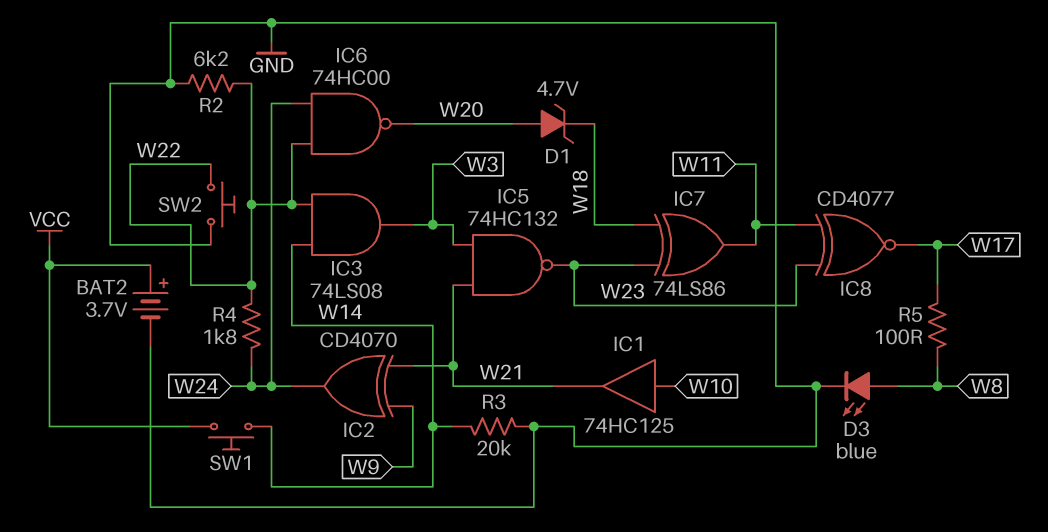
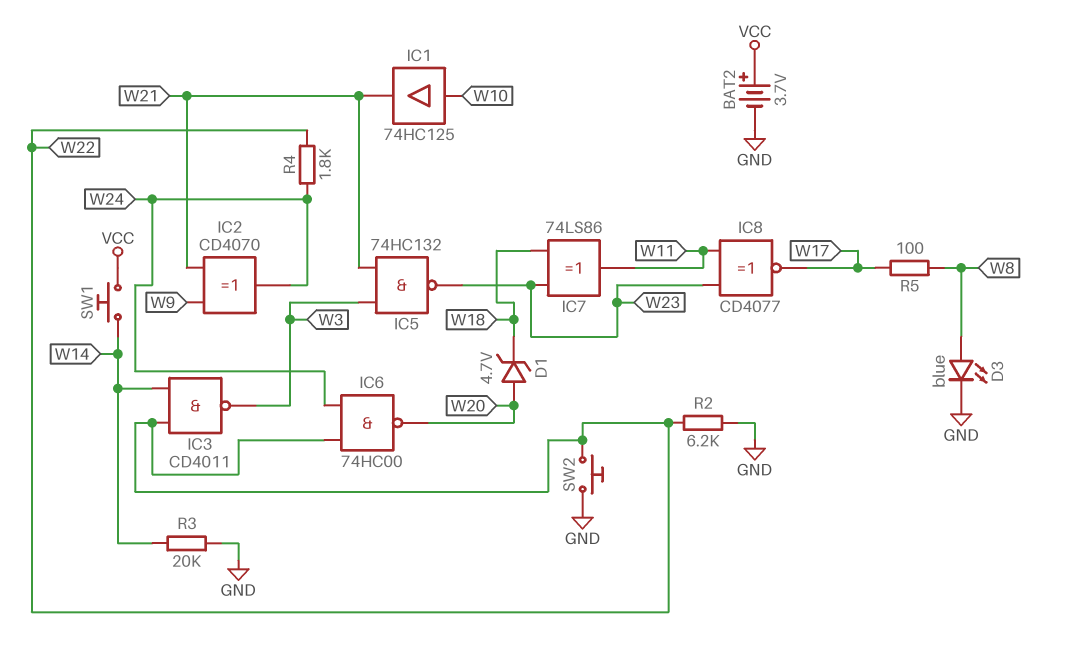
IC3: AND 74LS08 (in W14, in W22, out W3) -> NAND CD4011 (in W14, in W22, out W3)

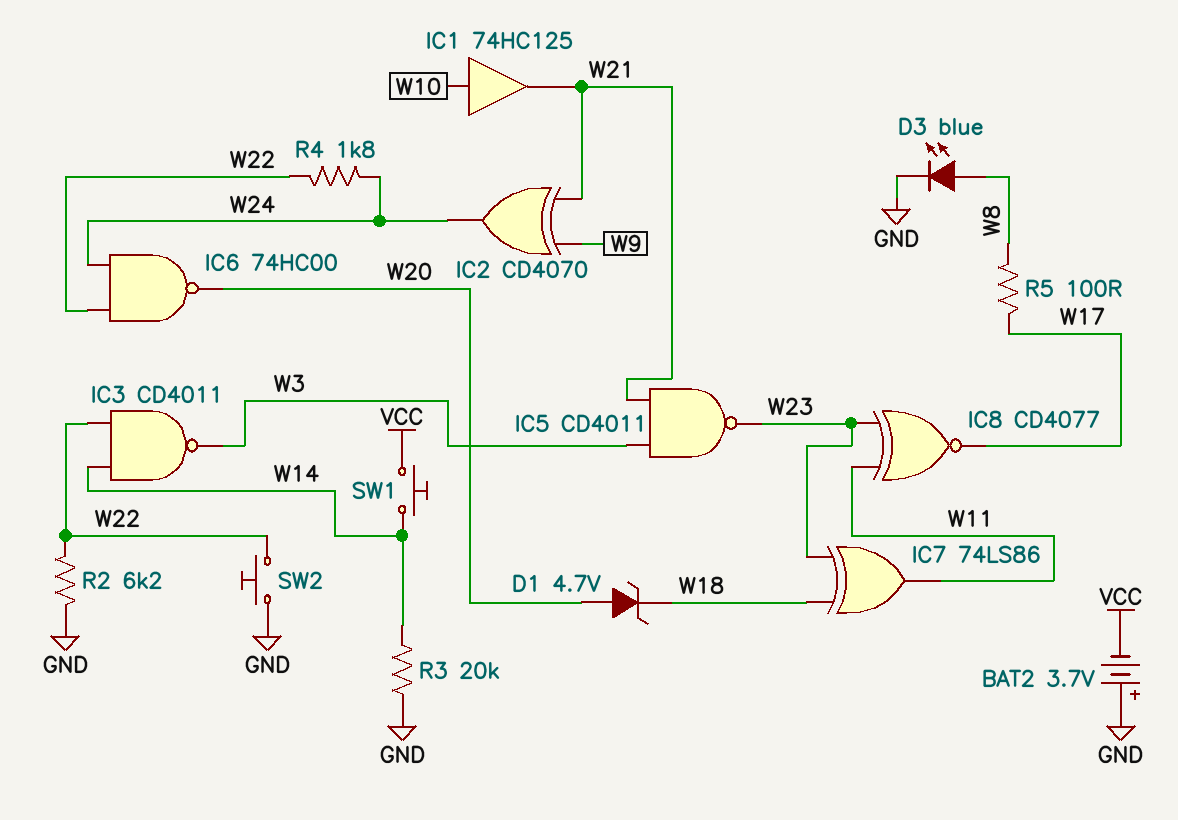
BAT2: 3.7V (plus VCC, minus GND) -> 3.7V (plus GND, minus VCC)
IC5: NAND 74HC132 (in W3, in W21, out W23) -> NAND CD4011 (in W3, in W21, out W23)

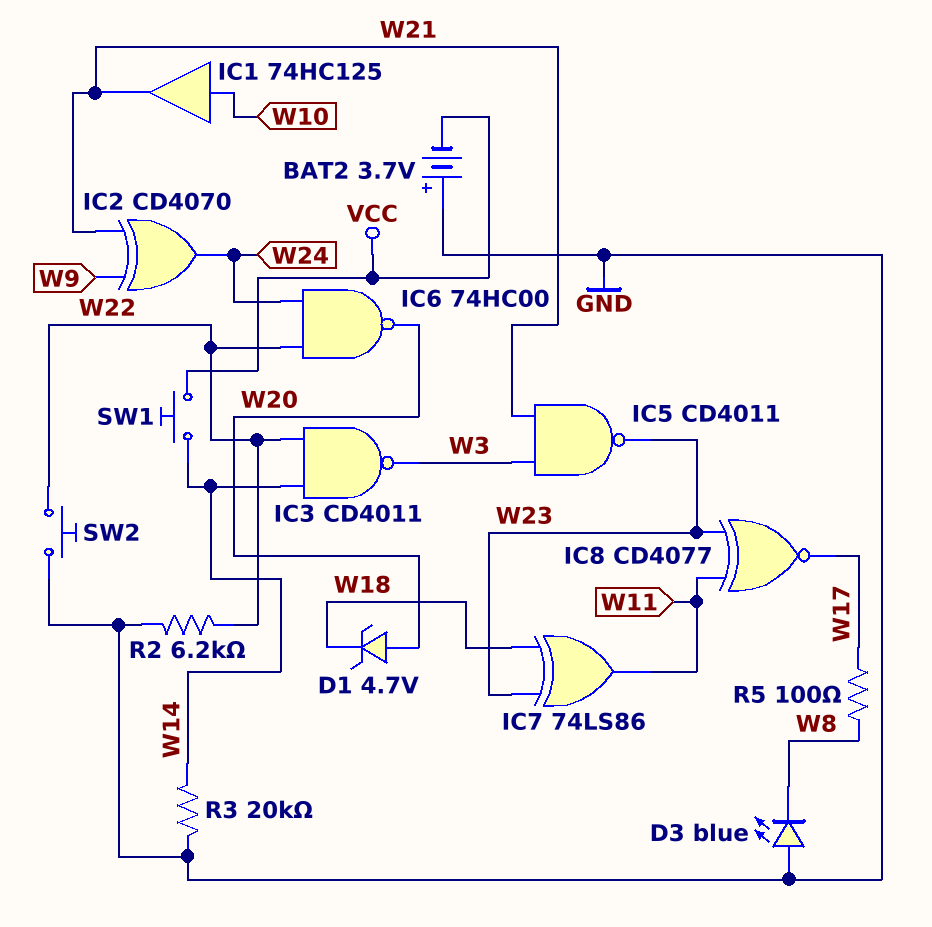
D3: LED blue (A W8, K GND) -> LED blue (A GND, K W8)
R4: 1.8k (W22, W24) -> none

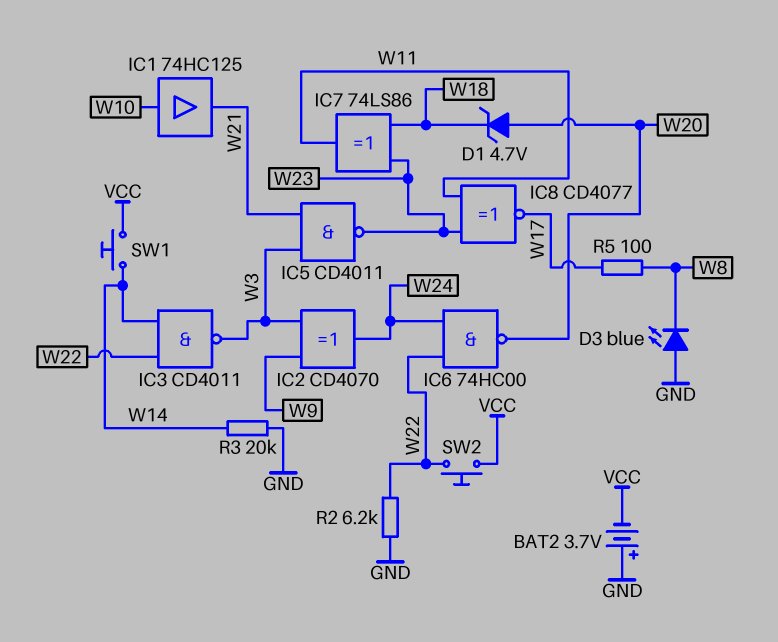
IC2: XOR CD4070 (in W9, in W21, out W24) -> XOR CD4070 (in W3, in W9, out W24)
SW2: button (GND, W22) -> button (VCC, W22)

